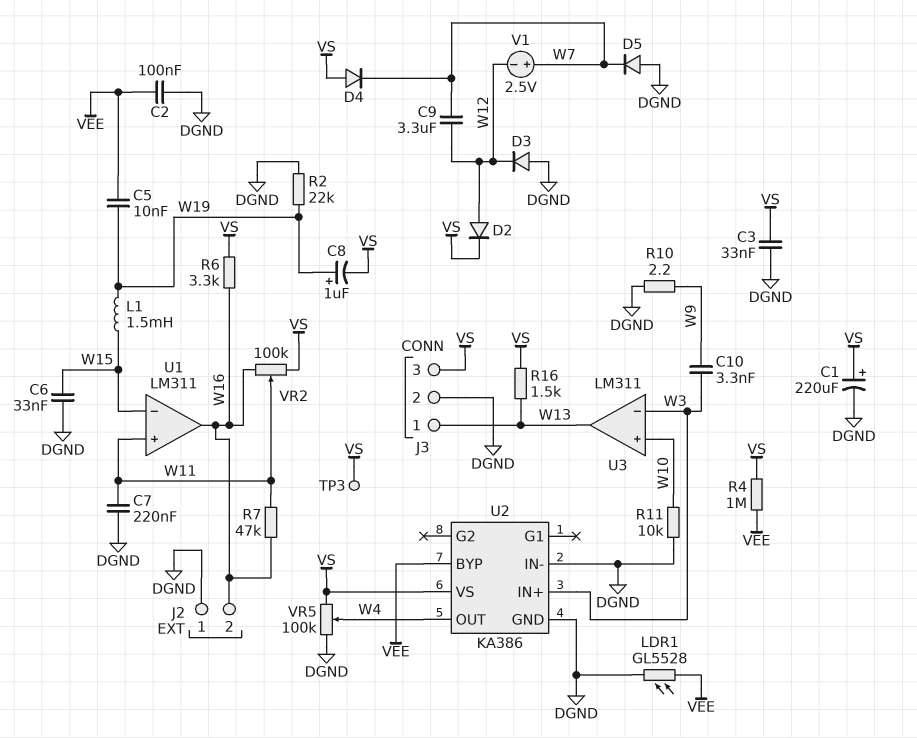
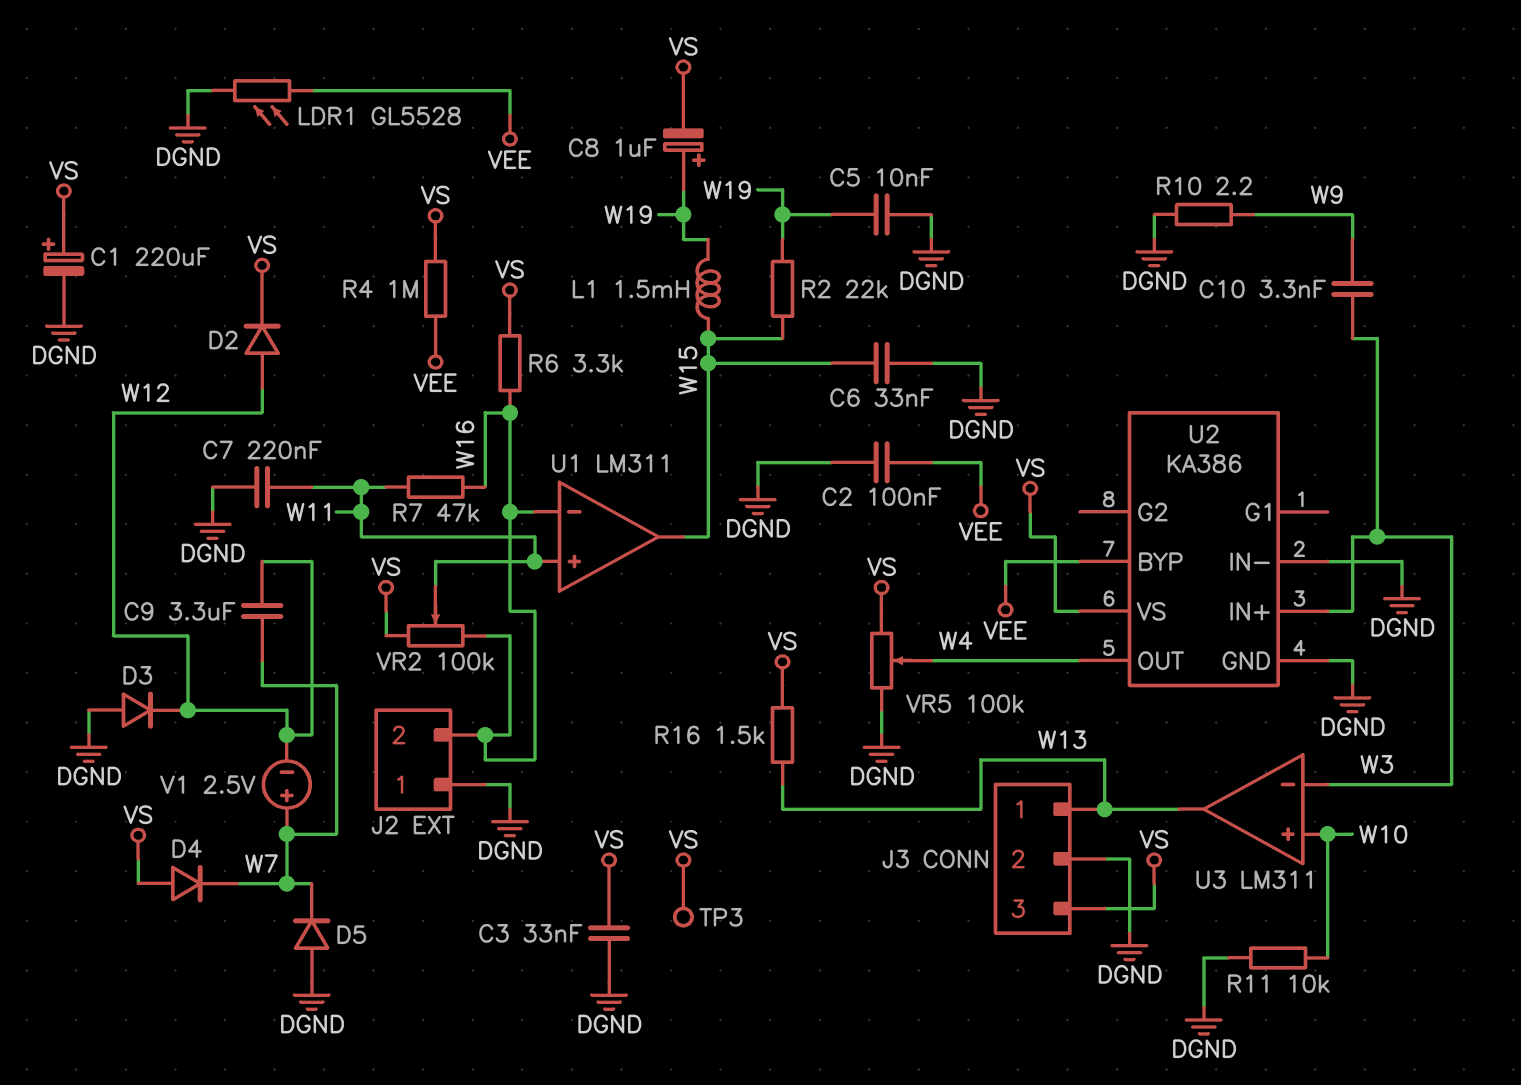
C5: 10nF (VEE, W19) -> 10nF (DGND, W19)
R2: 22k (DGND, W19) -> 22k (W15, W19)
U1 pin in-: W15 -> W16
U1 pin out: W16 -> W15

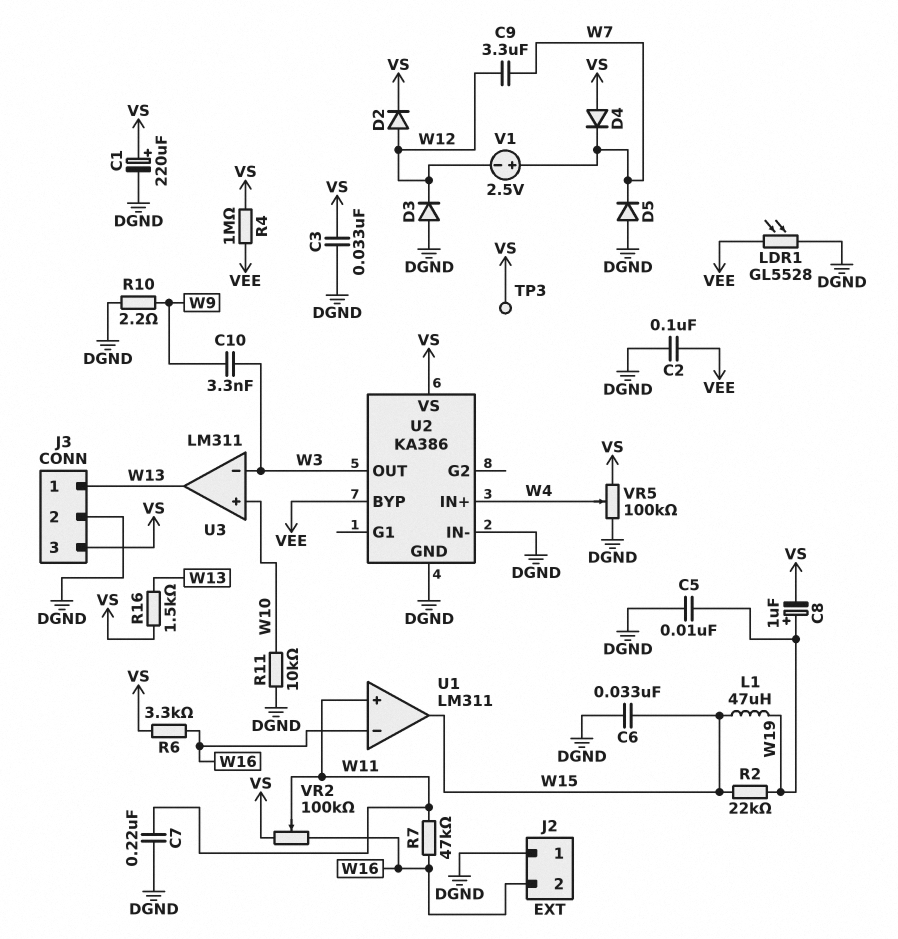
L1: 1.5mH (W15, W19) -> 47uH (W15, W19)
U2 pin IN+: W3 -> W4
U2 pin OUT: W4 -> W3

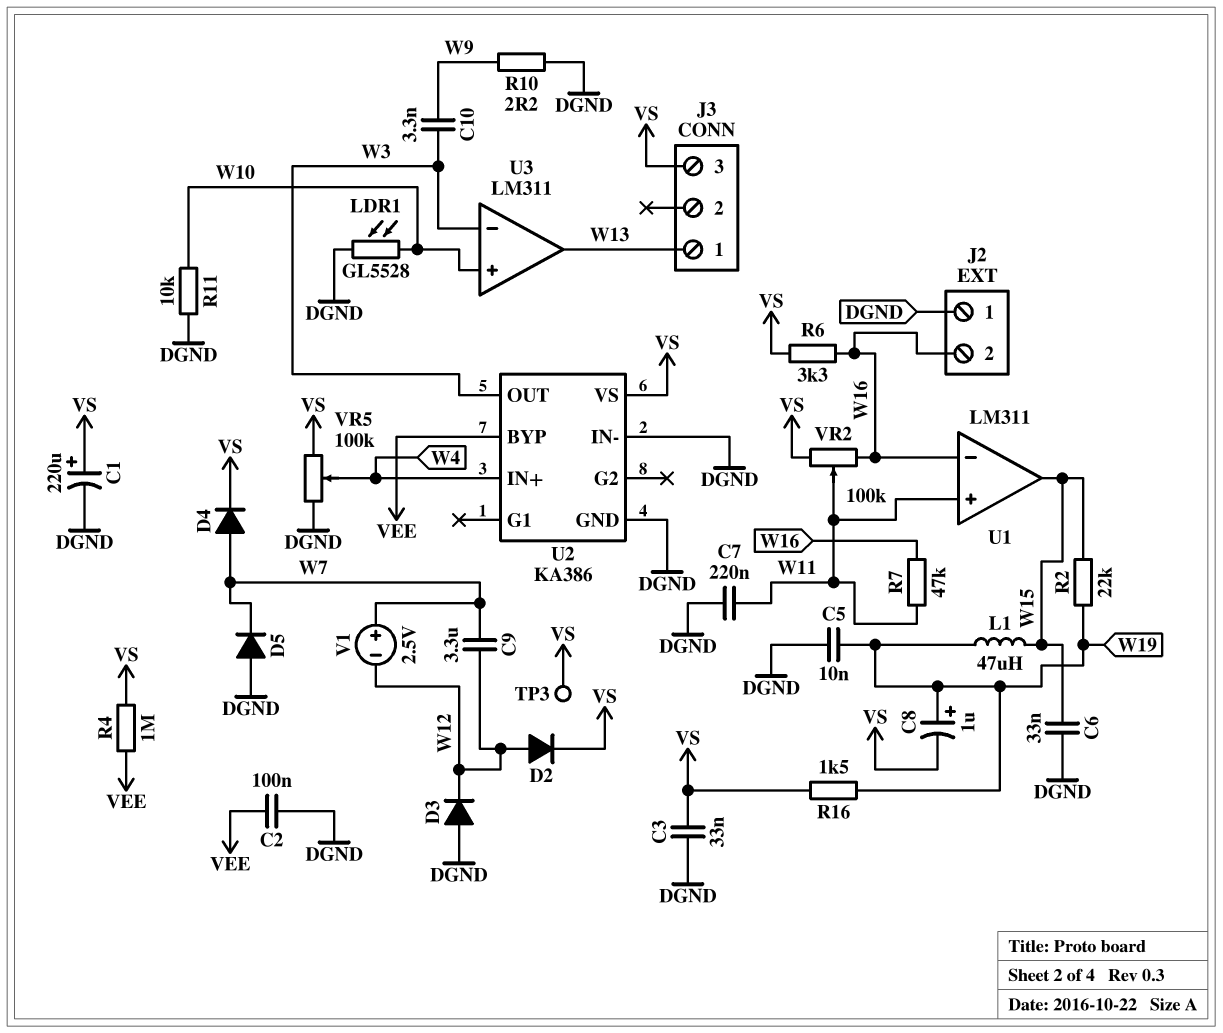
D4: diode (A VS, K W7) -> diode (A W7, K VS)
J3 pin 2: DGND -> none
LDR1: GL5528 (DGND, VEE) -> GL5528 (DGND, W10)
R16: 1.5k (VS, W13) -> 1.5k (VS, W19)

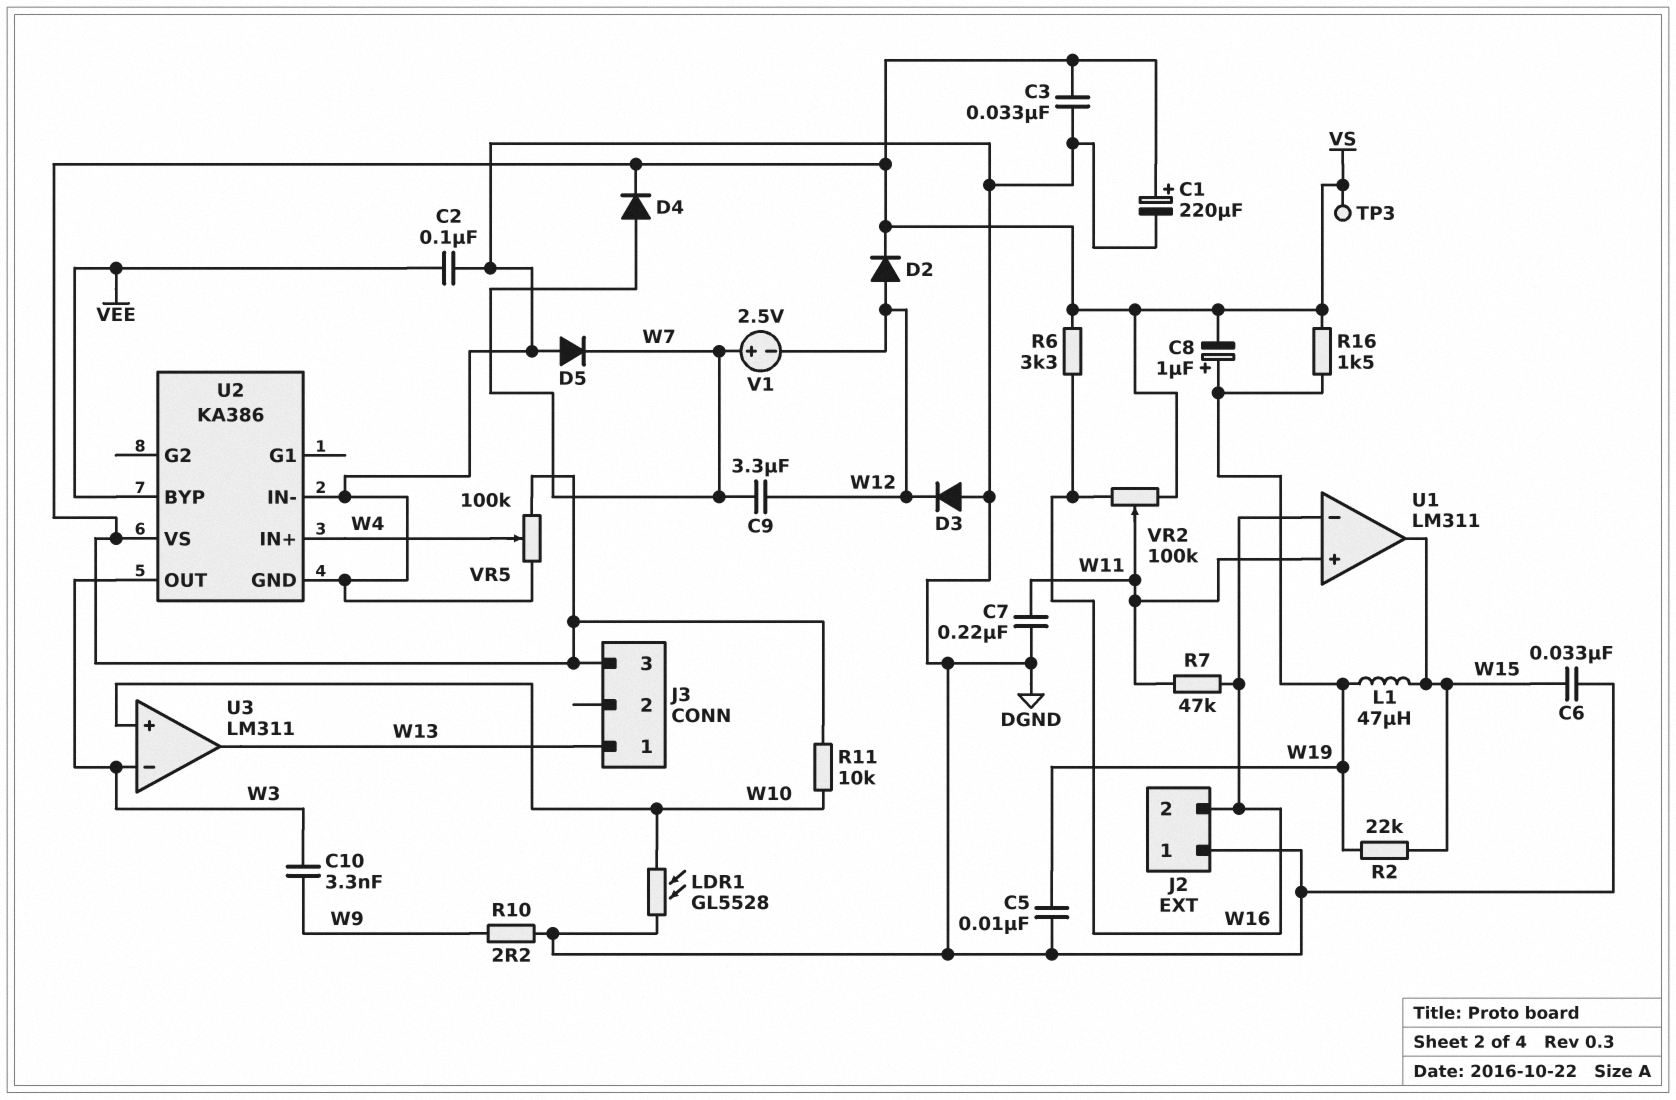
R4: 1M (VEE, VS) -> none
R11: 10k (DGND, W10) -> 10k (VS, W10)

